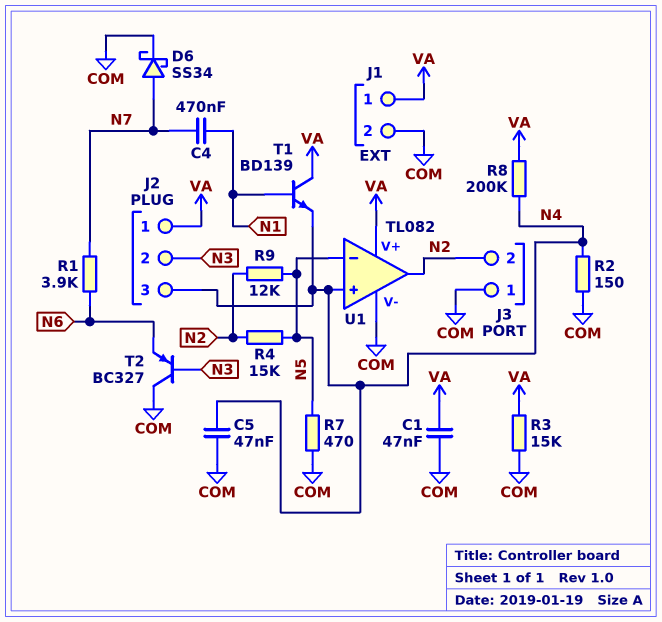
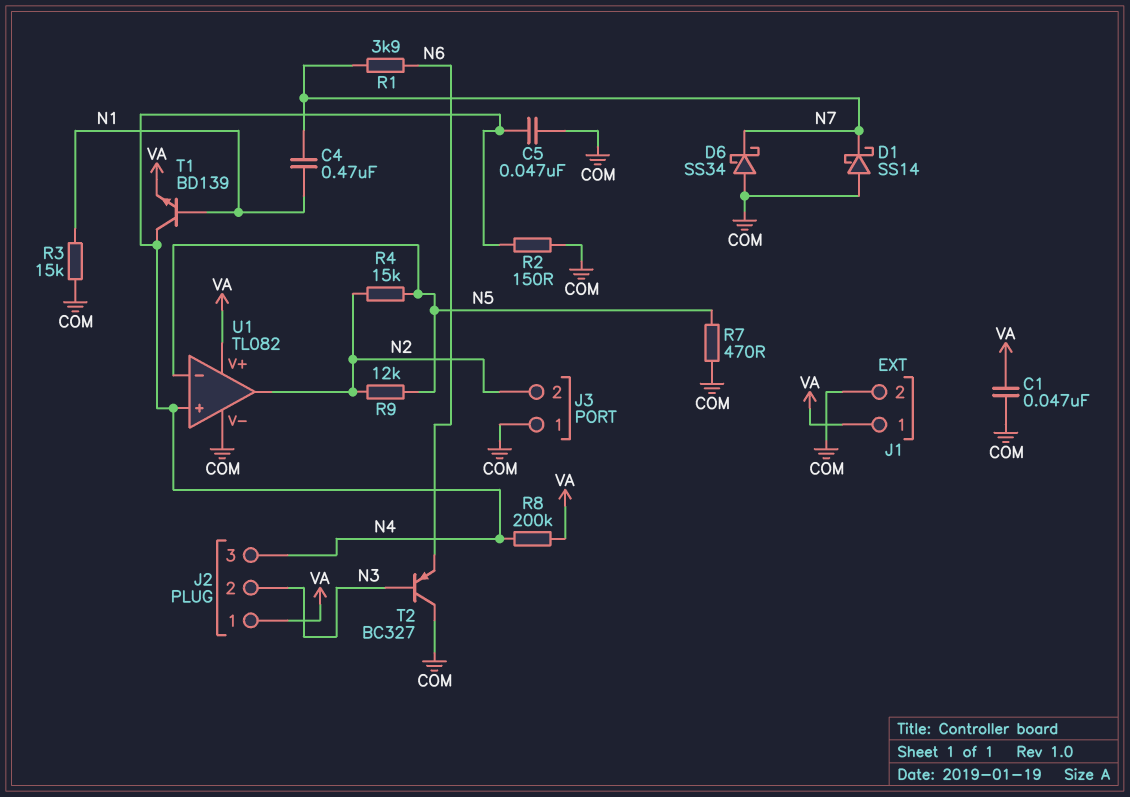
D1: none -> schottky SS14 (A COM, K N7)
D6: schottky SS34 (A N7, K COM) -> schottky SS34 (A COM, K N7)
R3: 15k (COM, VA) -> 15k (COM, N1)
T1: NPN BD139 (B N1, C VA, E N4) -> NPN BD139 (B N1, C N4, E VA)

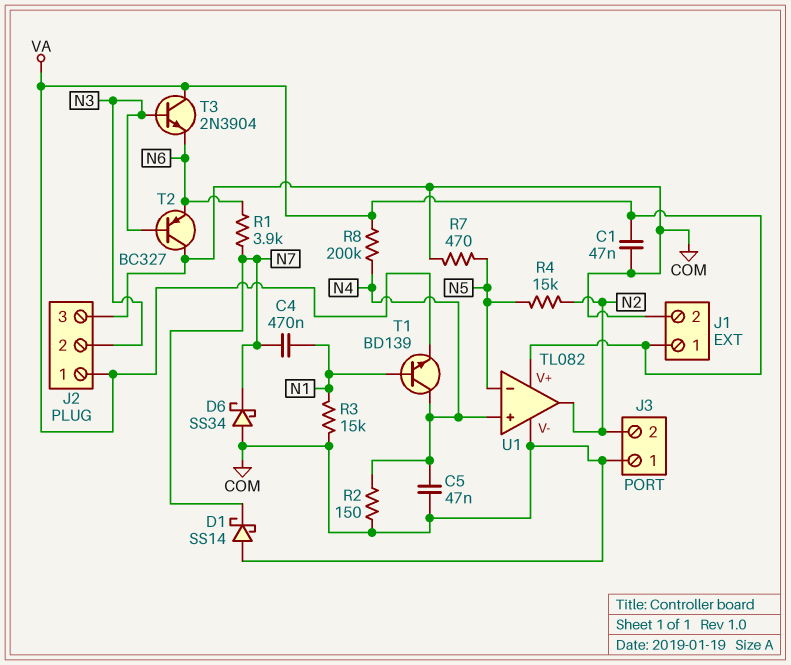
J2 pin 3: N4 -> COM
R9: 12k (N2, N5) -> none
T3: none -> NPN 2N3904 (B N3, C VA, E N6)

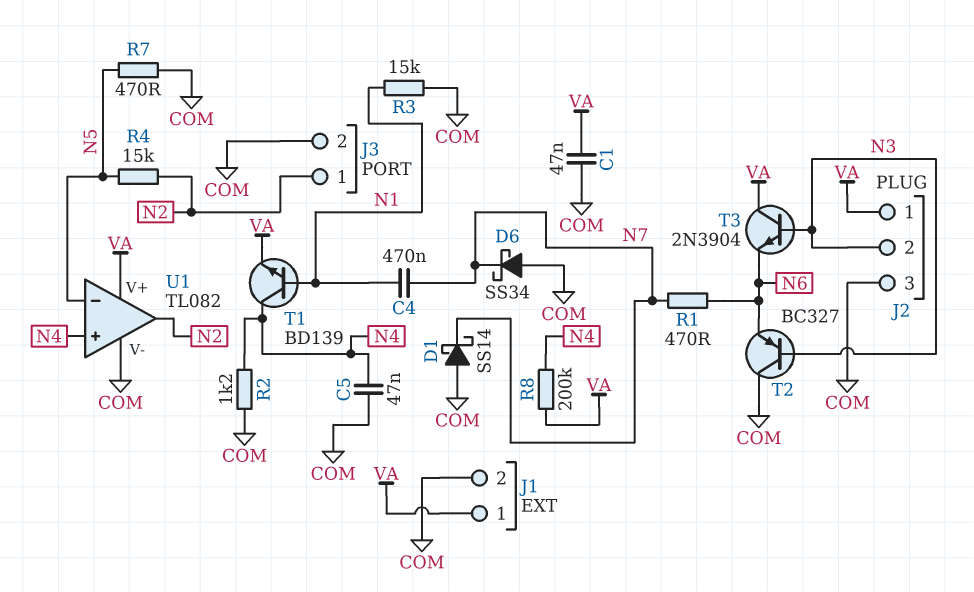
J3 pin 1: COM -> N2
J3 pin 2: N2 -> COM
R1: 3.9k (N6, N7) -> 470 (N6, N7)
R2: 150 (COM, N4) -> 1.2k (COM, N4)

